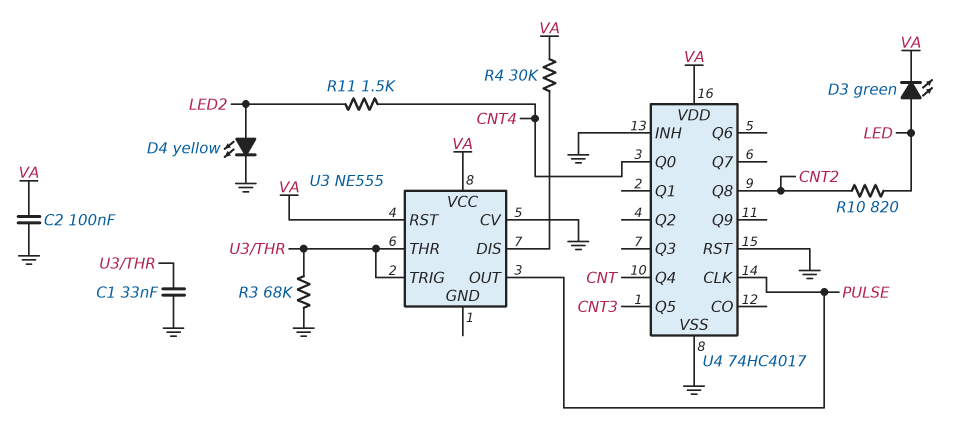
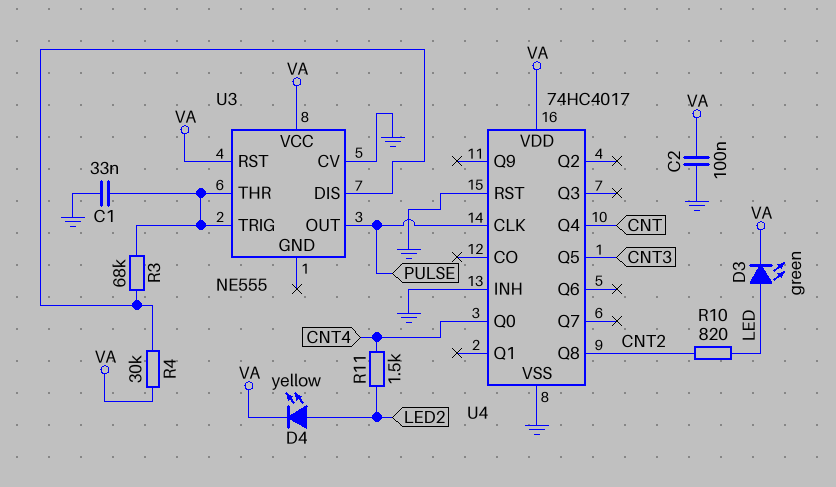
D4: LED yellow (A LED2, K GND) -> LED yellow (A LED2, K VA)
R3: 68k (GND, U3/THR) -> 68k (U3/DIS, U3/THR)

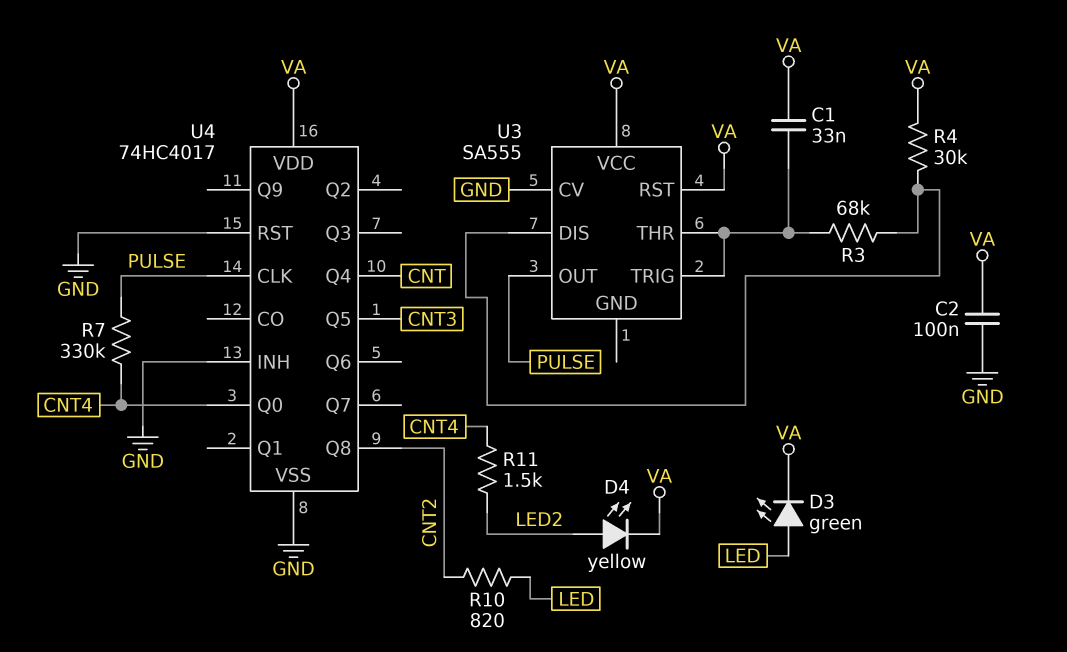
C1: 33nF (GND, U3/THR) -> 33nF (U3/THR, VA)
R7: none -> 330k (CNT4, PULSE)
U3: NE555 -> SA555

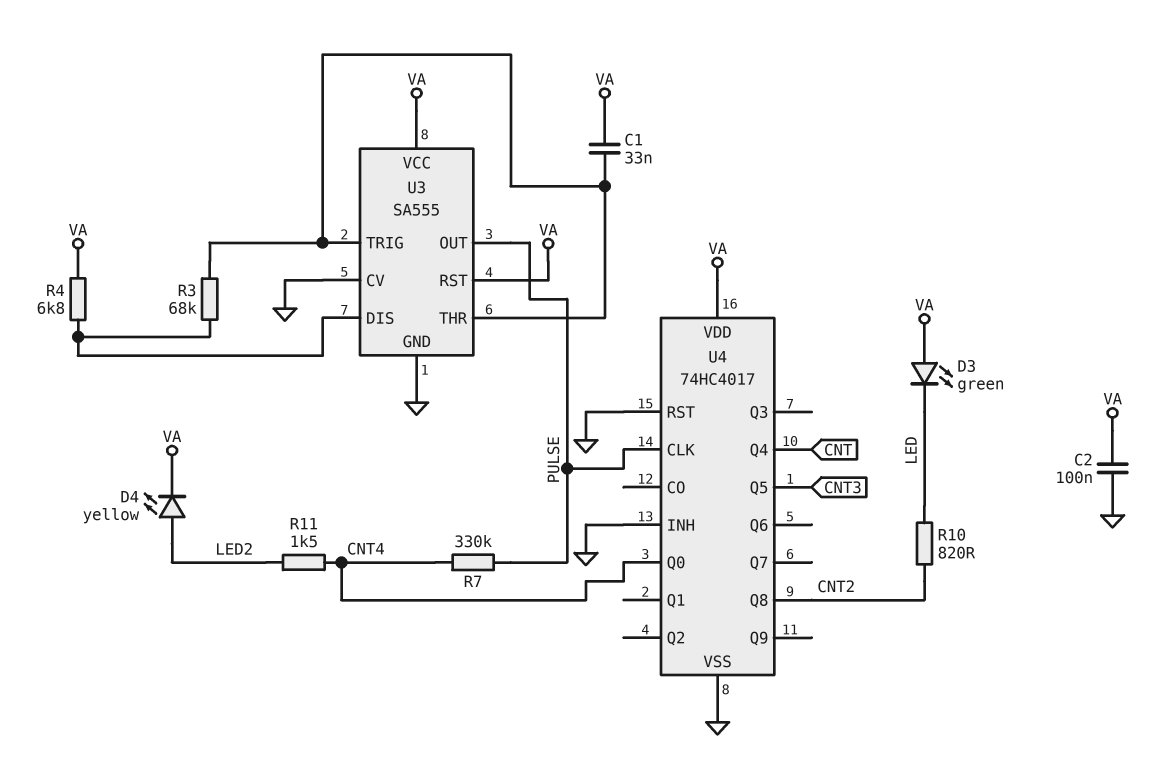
D3: LED green (A LED, K VA) -> LED green (A VA, K LED)
R4: 30k (U3/DIS, VA) -> 6.8k (U3/DIS, VA)
U3 pin GND: none -> GND

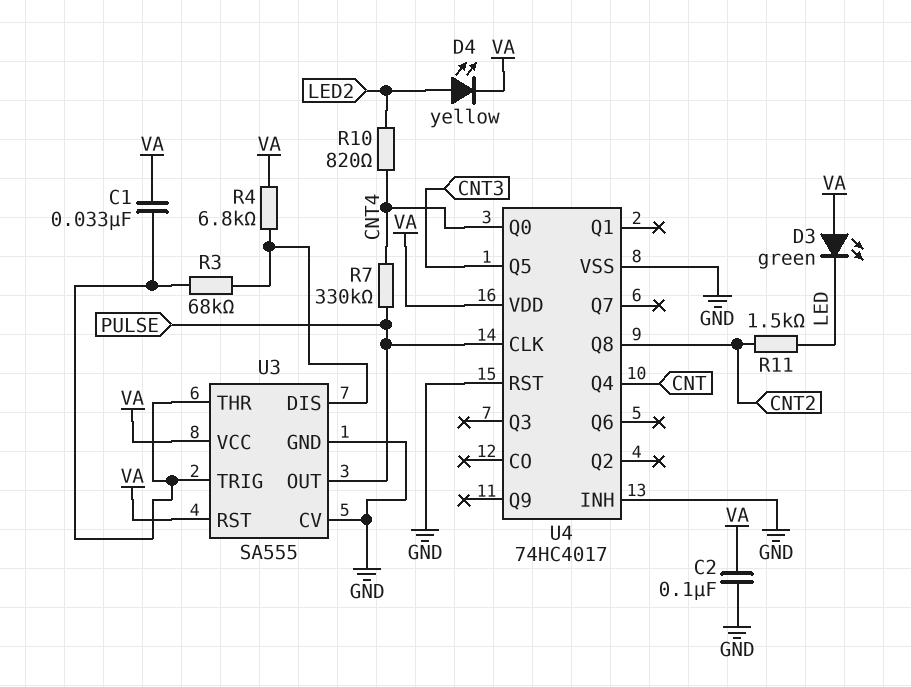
R10: 820 (CNT2, LED) -> 820 (CNT4, LED2)
R11: 1.5k (CNT4, LED2) -> 1.5k (CNT2, LED)

